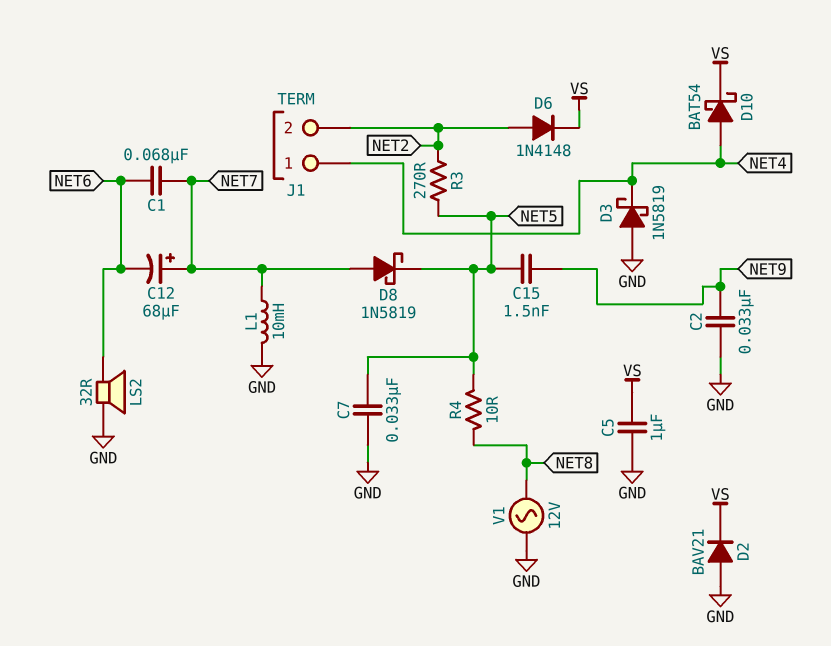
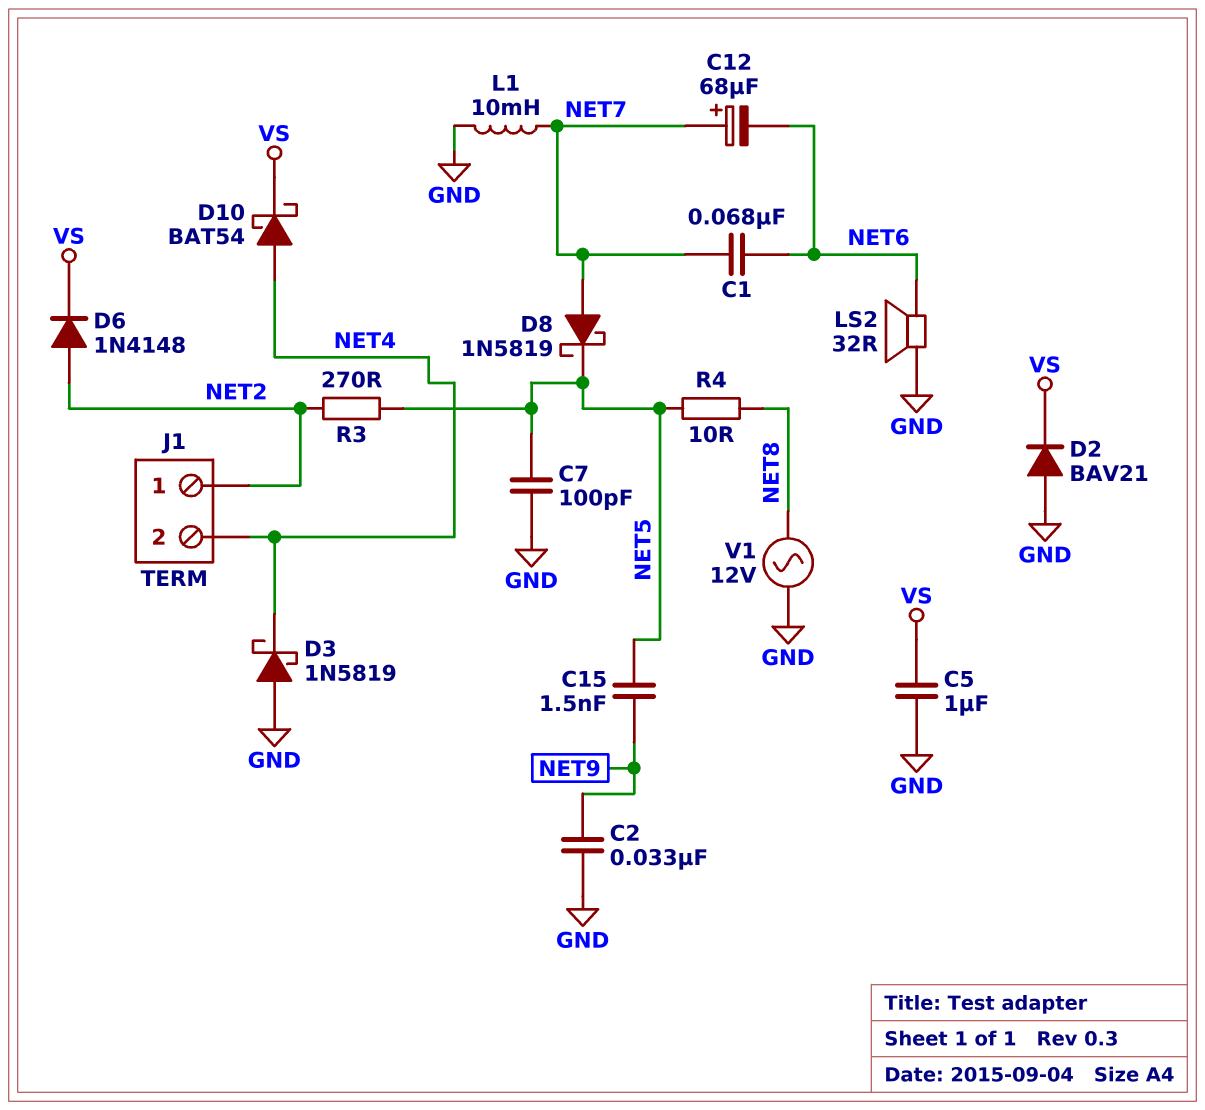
C7: 33nF (GND, NET5) -> 100pF (GND, NET5)
J1 pin 1: NET4 -> NET2
J1 pin 2: NET2 -> NET4

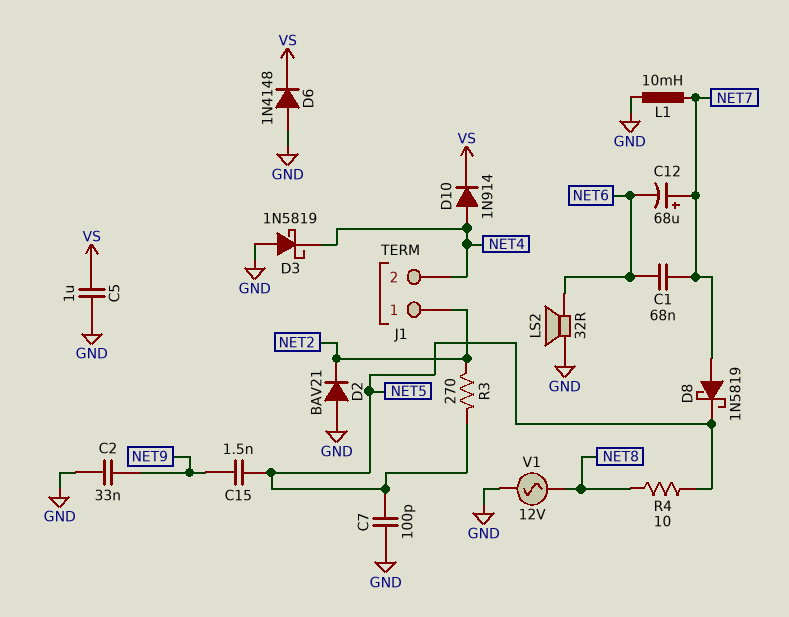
D2: diode BAV21 (A GND, K VS) -> diode BAV21 (A GND, K NET2)
D6: diode 1N4148 (A NET2, K VS) -> diode 1N4148 (A GND, K VS)
D10: schottky BAT54 (A NET4, K VS) -> diode 1N914 (A NET4, K VS)

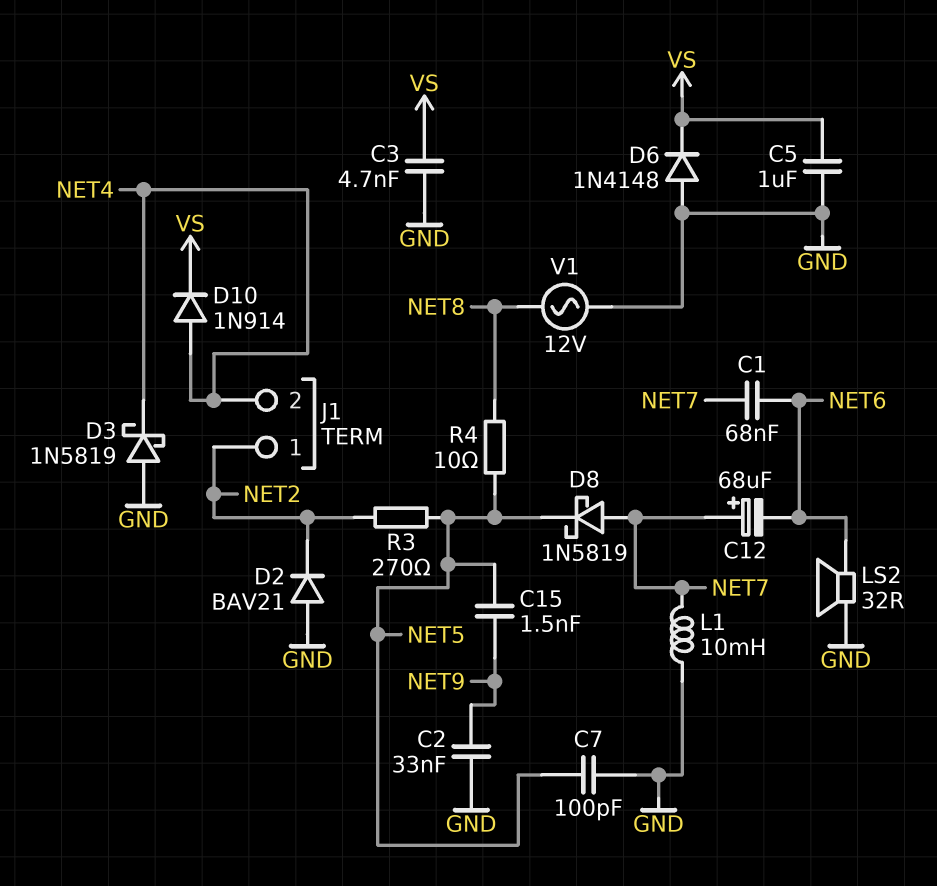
C3: none -> 4.7nF (GND, VS)

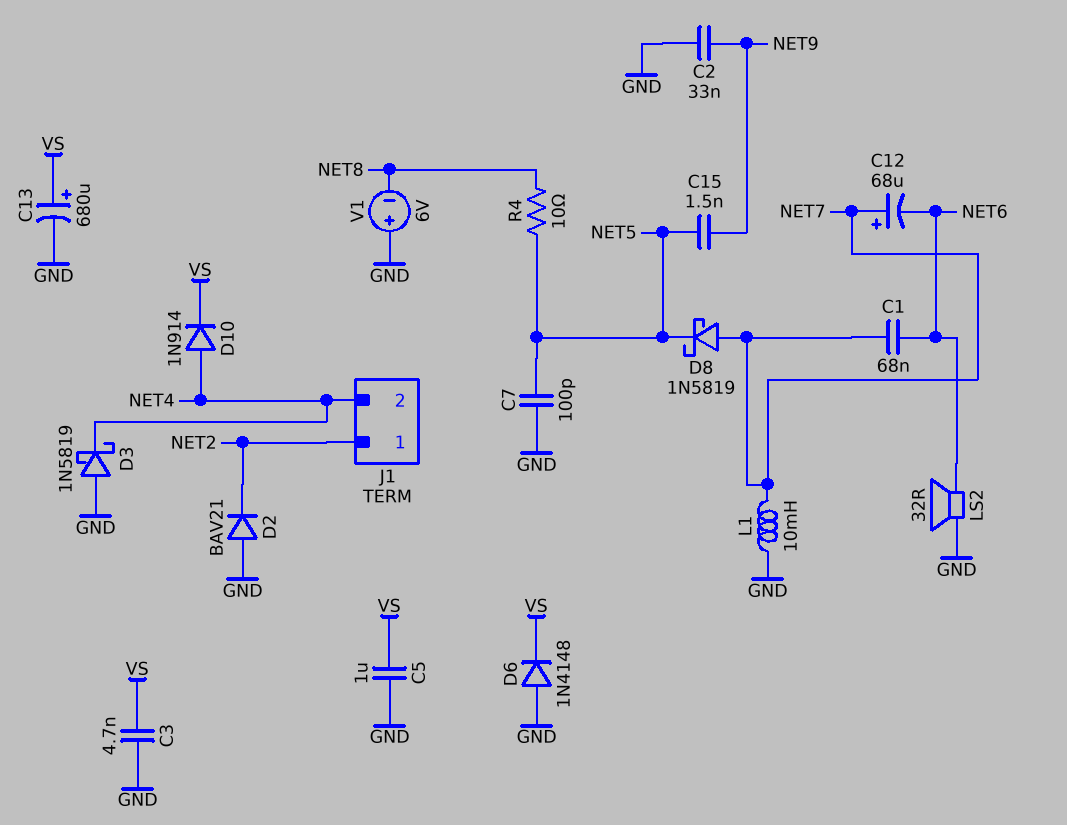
C13: none -> 680uF (plus VS, minus GND)
R3: 270 (NET2, NET5) -> none
V1: AC 12V (GND, NET8) -> 6V (plus GND, minus NET8)

